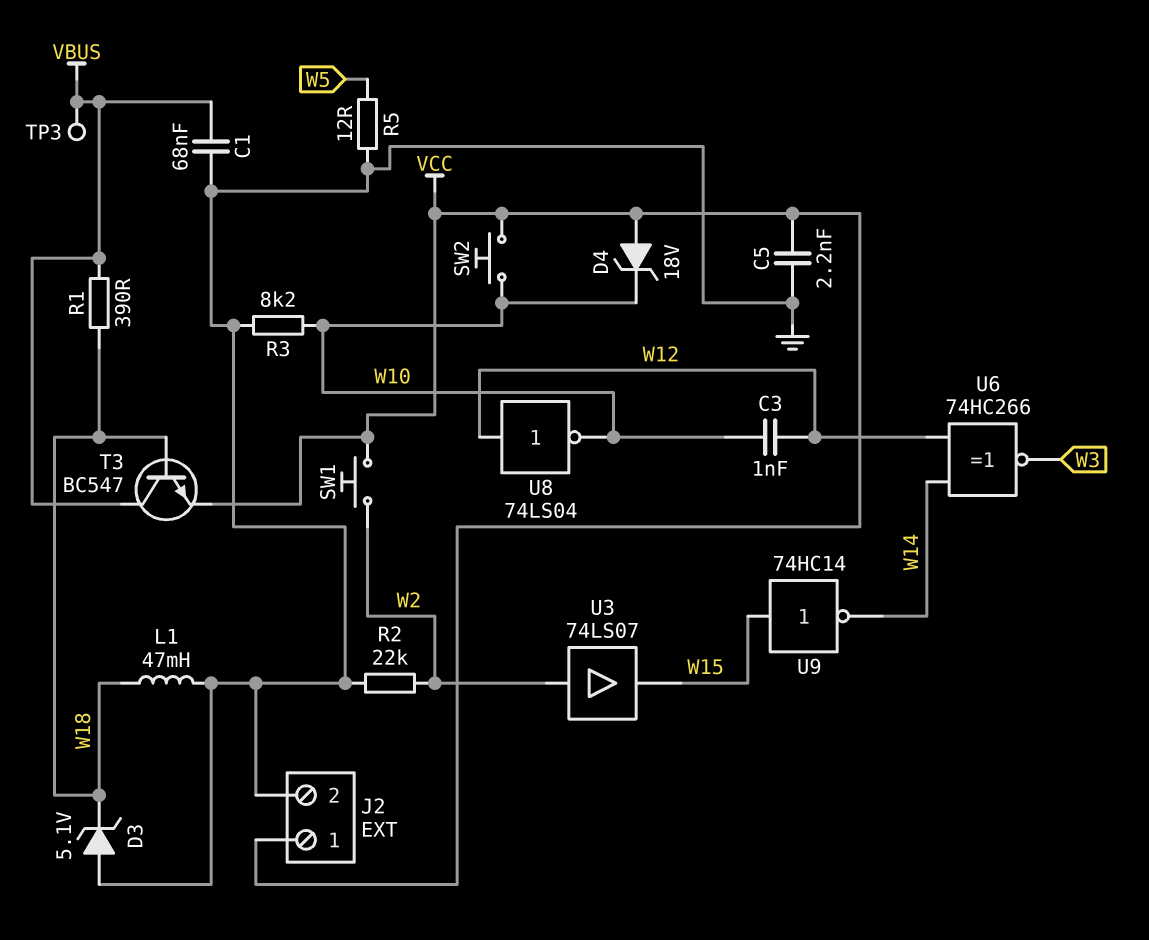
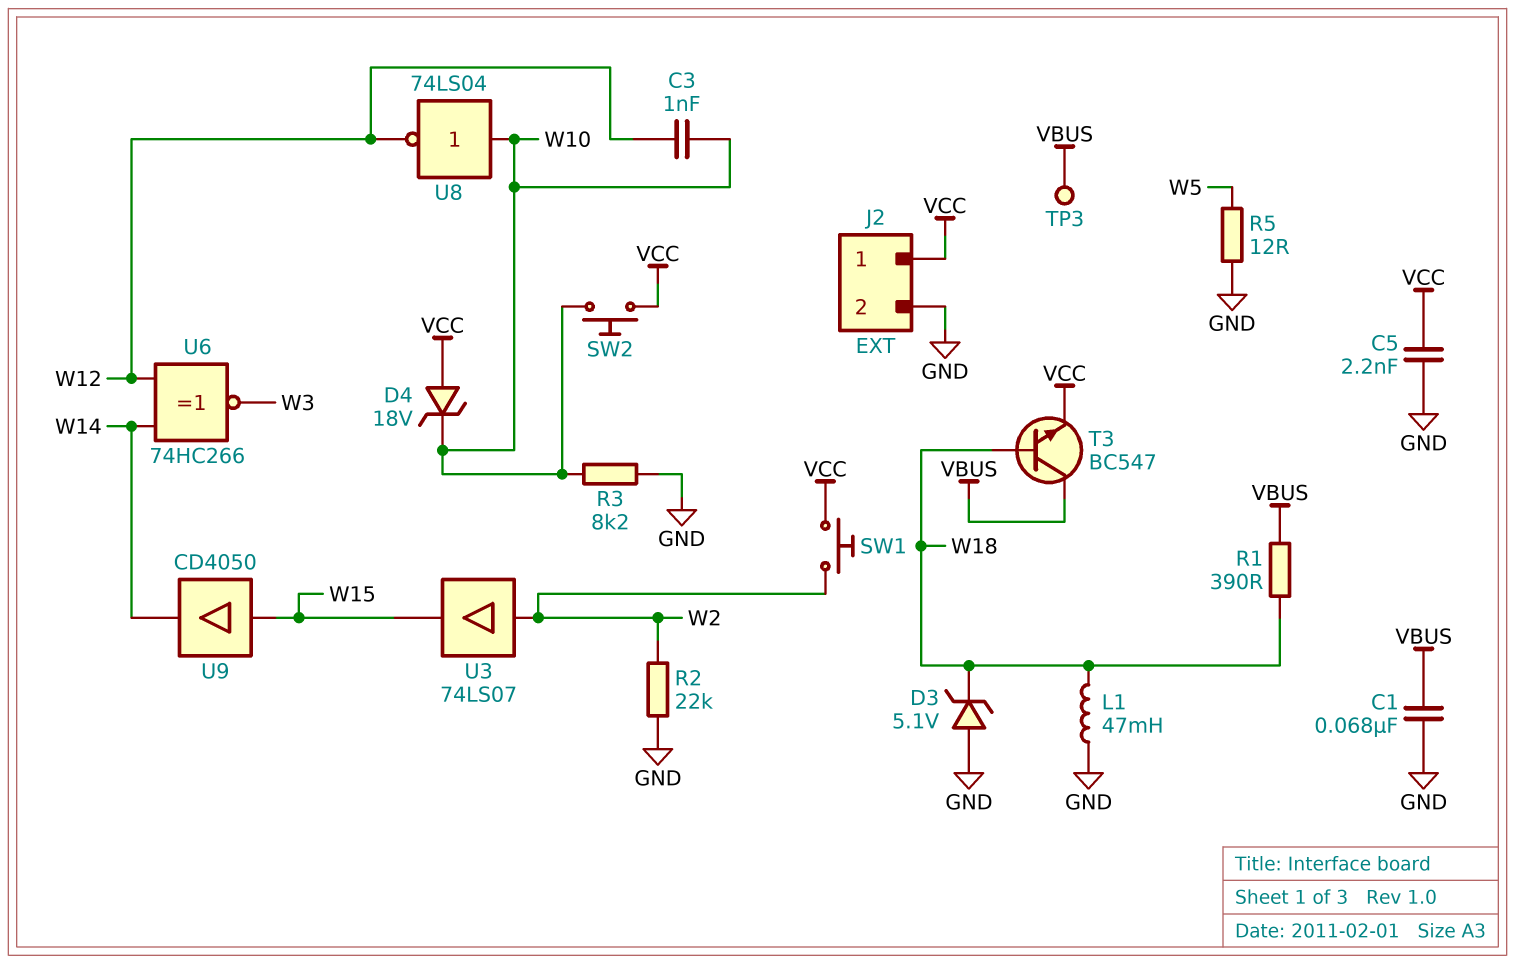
U8: NOT 74LS04 (in W12, out W10) -> NOT 74LS04 (in W10, out W12)
U9: NOT 74HC14 (in W15, out W14) -> buffer CD4050 (in W15, out W14)

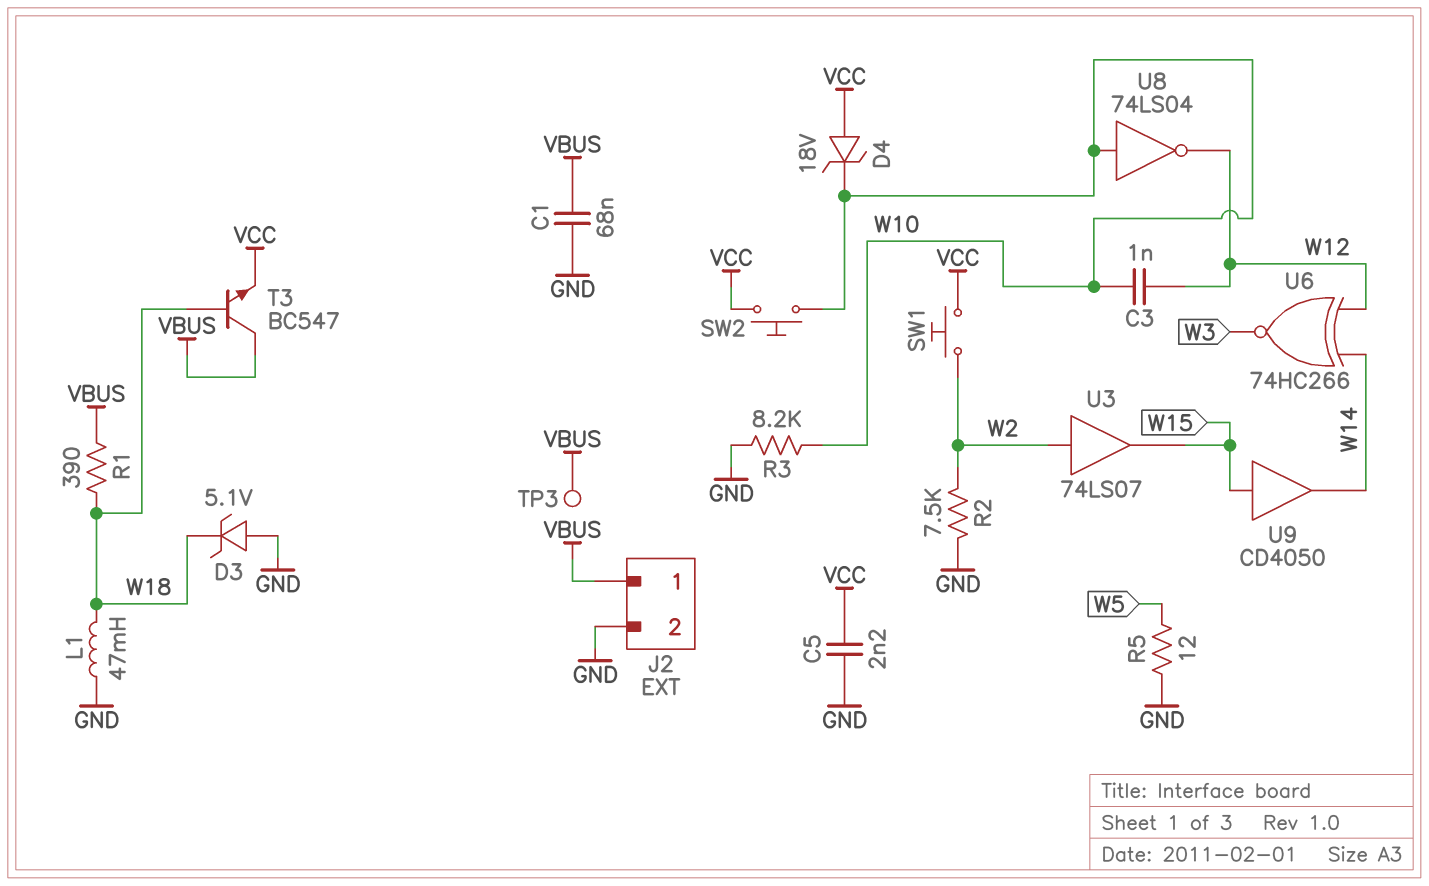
J2 pin 1: VCC -> VBUS
R2: 22k (GND, W2) -> 7.5k (GND, W2)

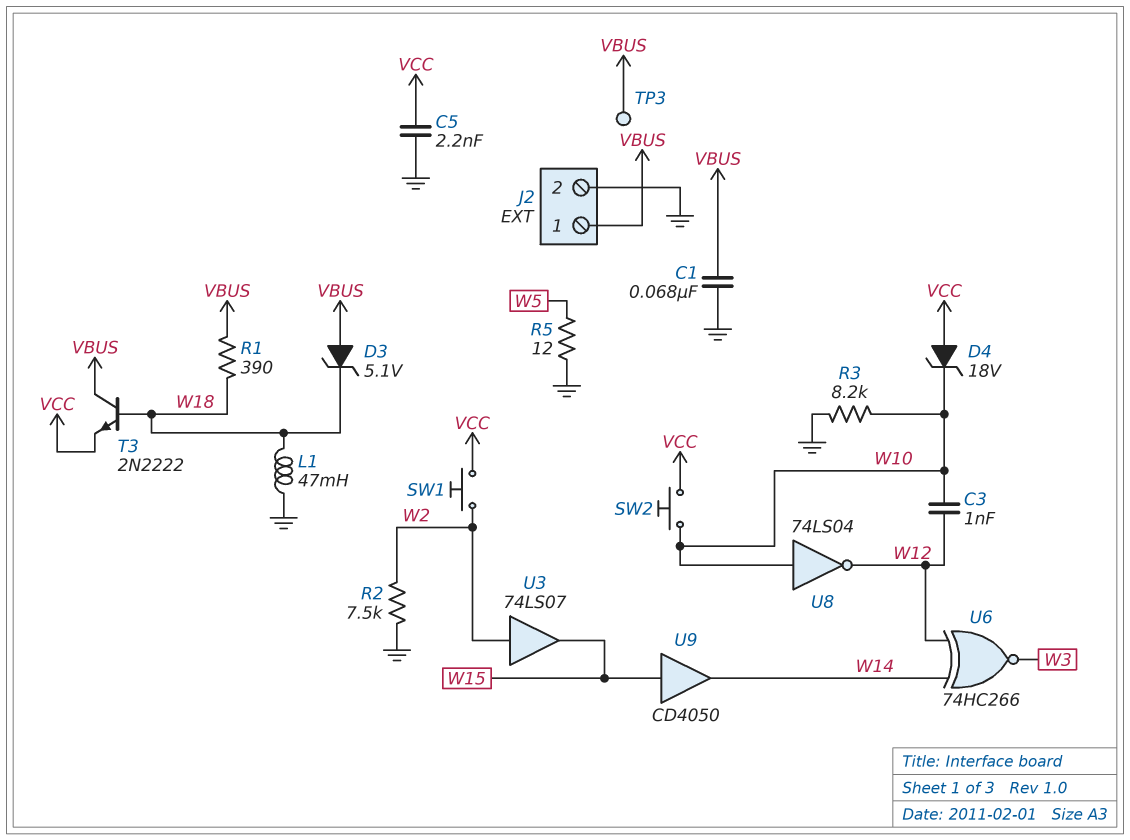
D3: zener 5.1V (A GND, K W18) -> zener 5.1V (A VBUS, K W18)
T3: NPN BC547 (B W18, C VBUS, E VCC) -> NPN 2N2222 (B W18, C VBUS, E VCC)

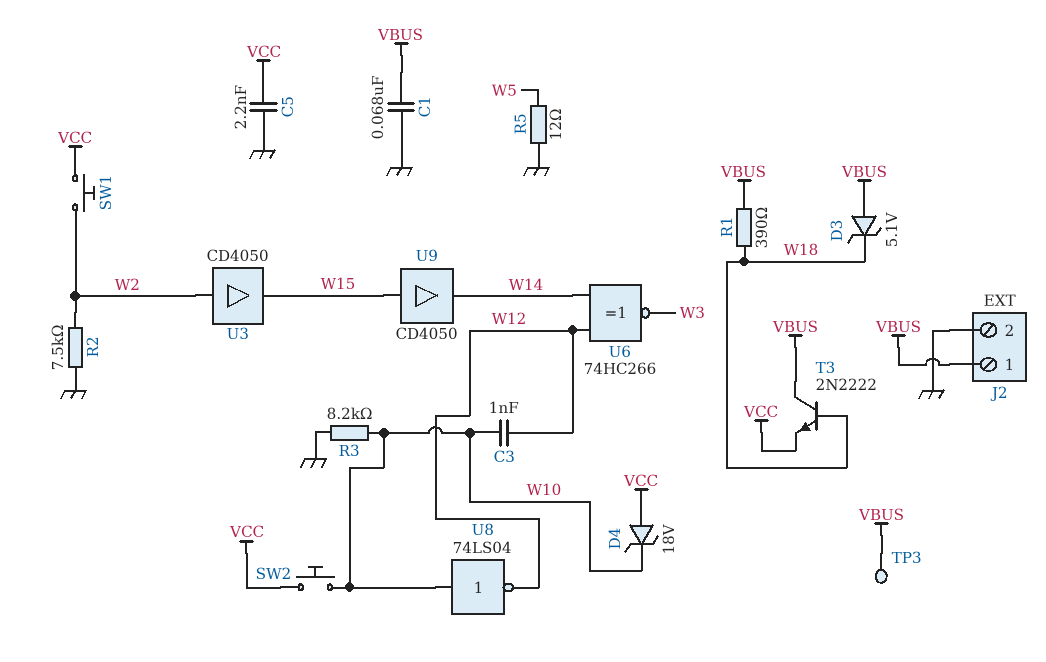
L1: 47mH (GND, W18) -> none
U3: buffer 74LS07 (in W2, out W15) -> buffer CD4050 (in W2, out W15)

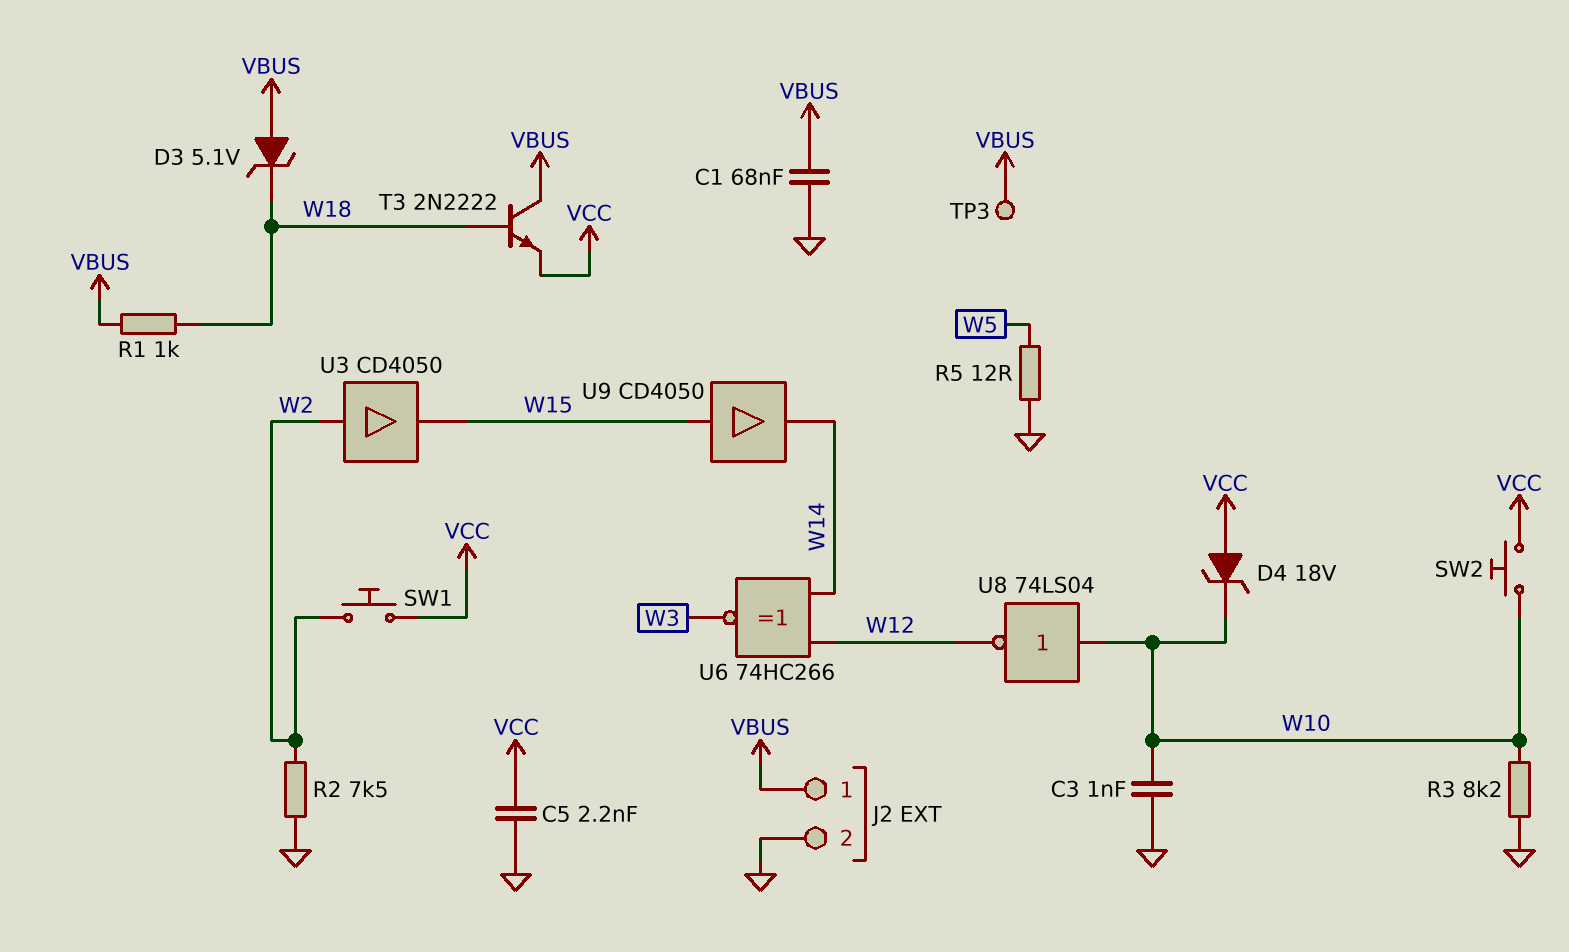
C3: 1nF (W10, W12) -> 1nF (GND, W10)
R1: 390 (VBUS, W18) -> 1k (VBUS, W18)

